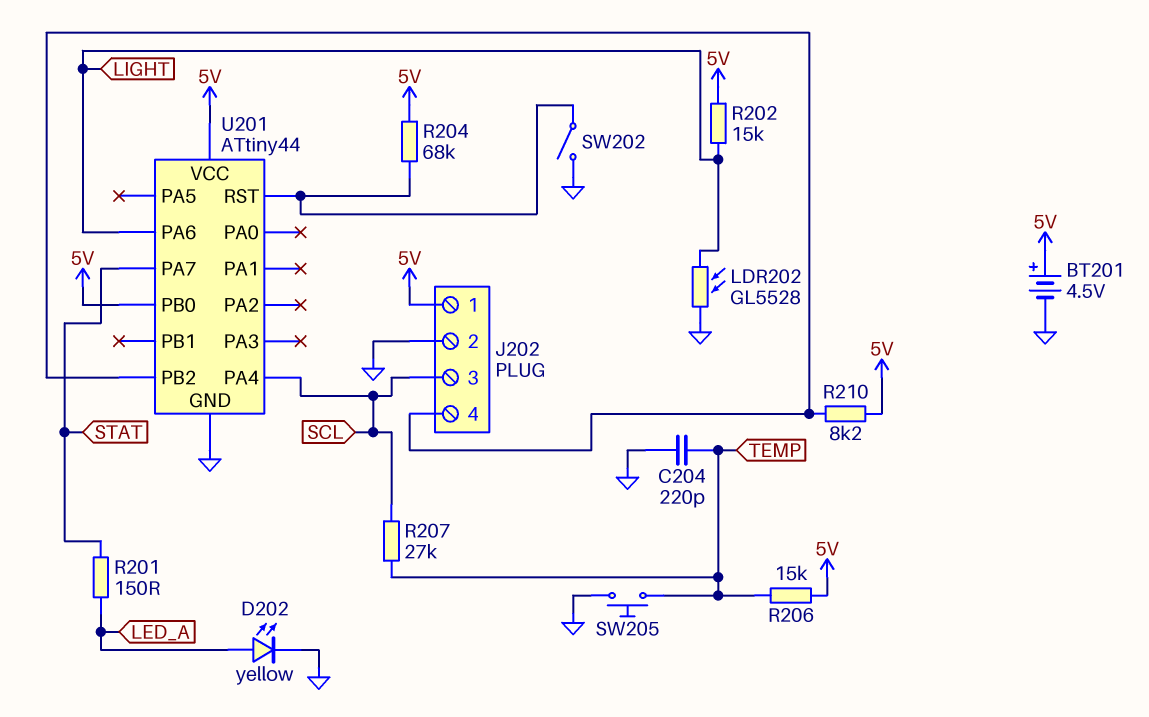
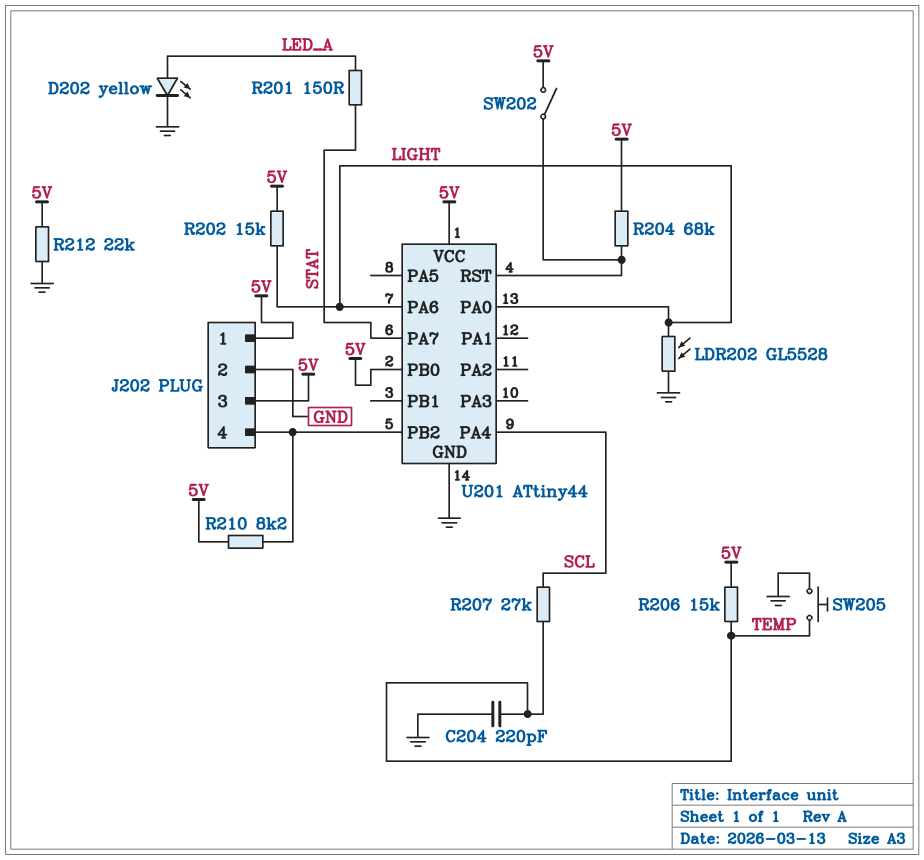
BT201: 4.5V (plus 5V, minus GND) -> none
J202 pin 3: SCL -> 5V
R212: none -> 22k (5V, GND)
SW202: switch (GND, U201/RST) -> switch (5V, U201/RST)
U201 pin PA0: none -> LIGHT

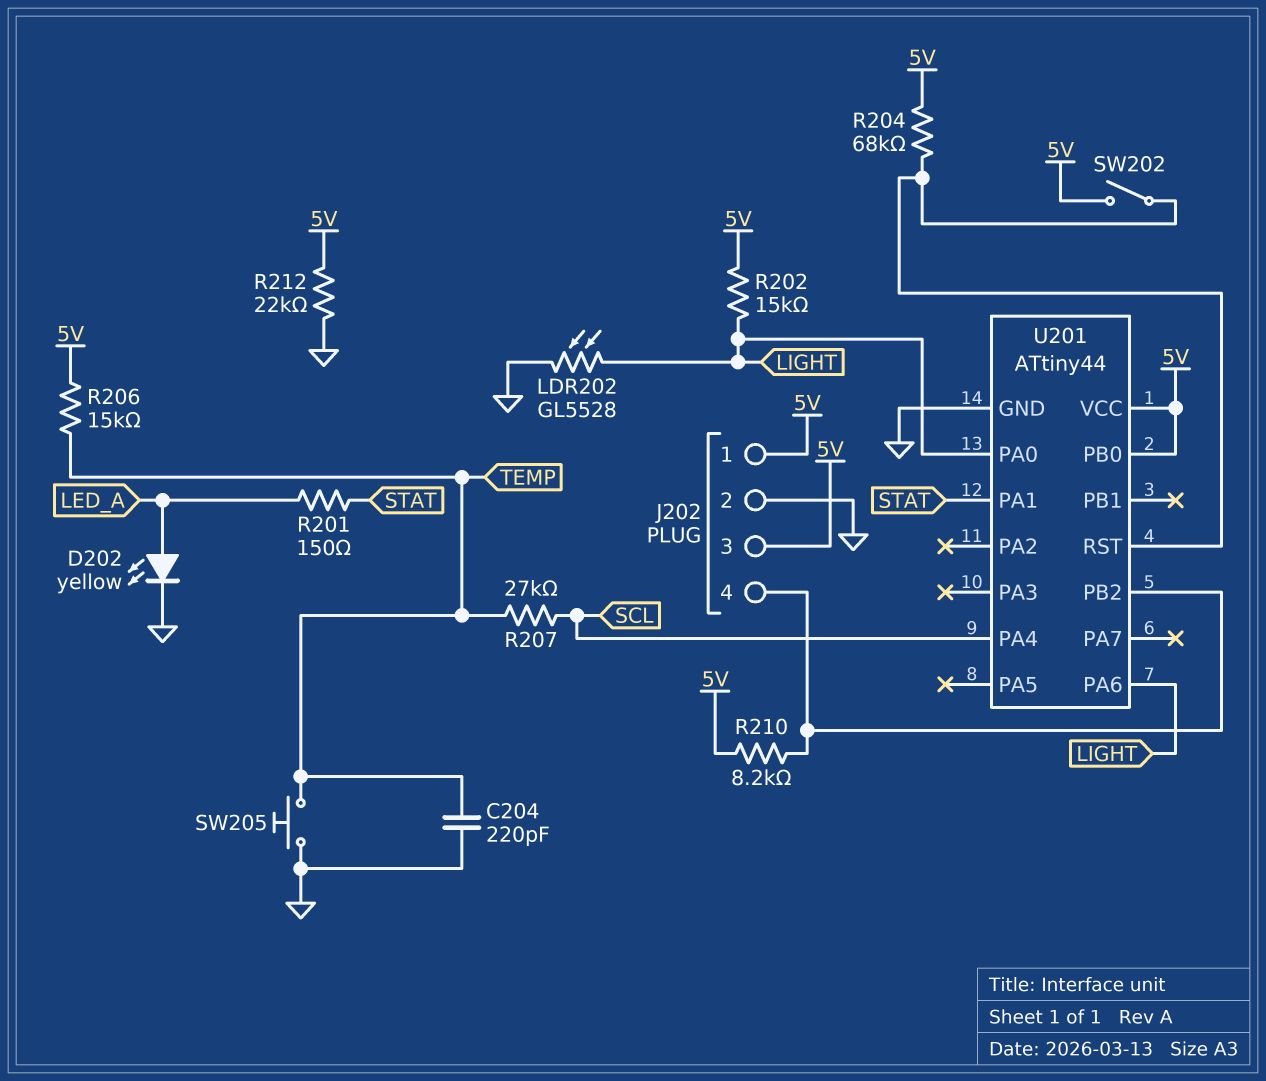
U201 pin PA1: none -> STAT
U201 pin PA7: STAT -> none

